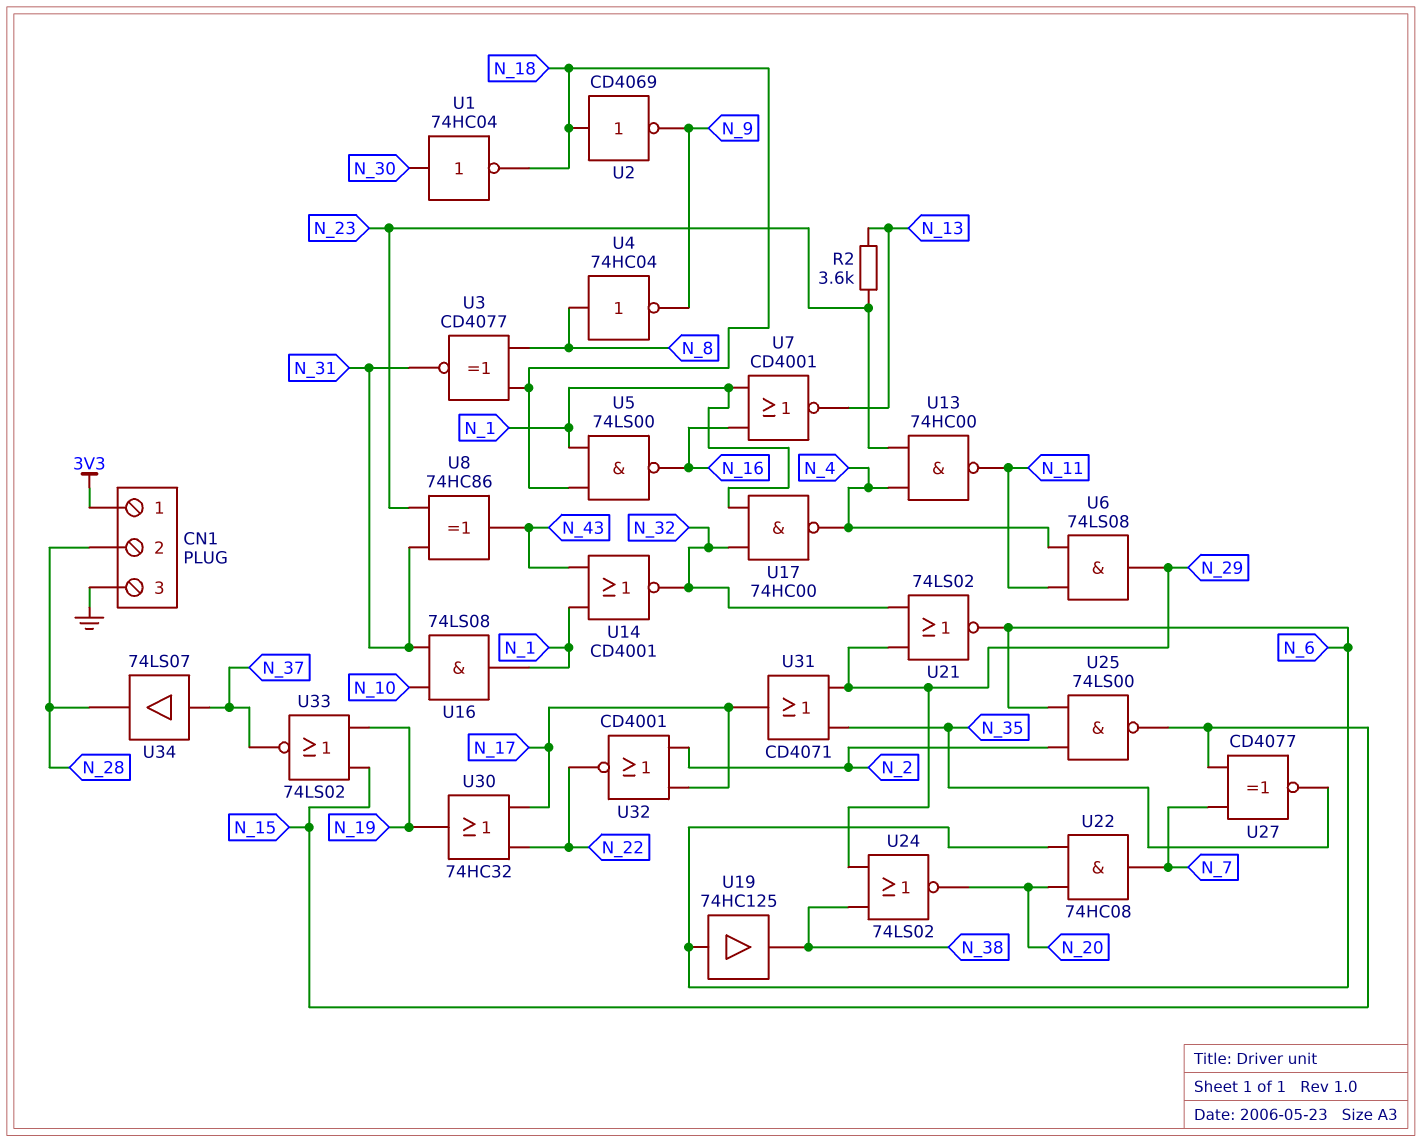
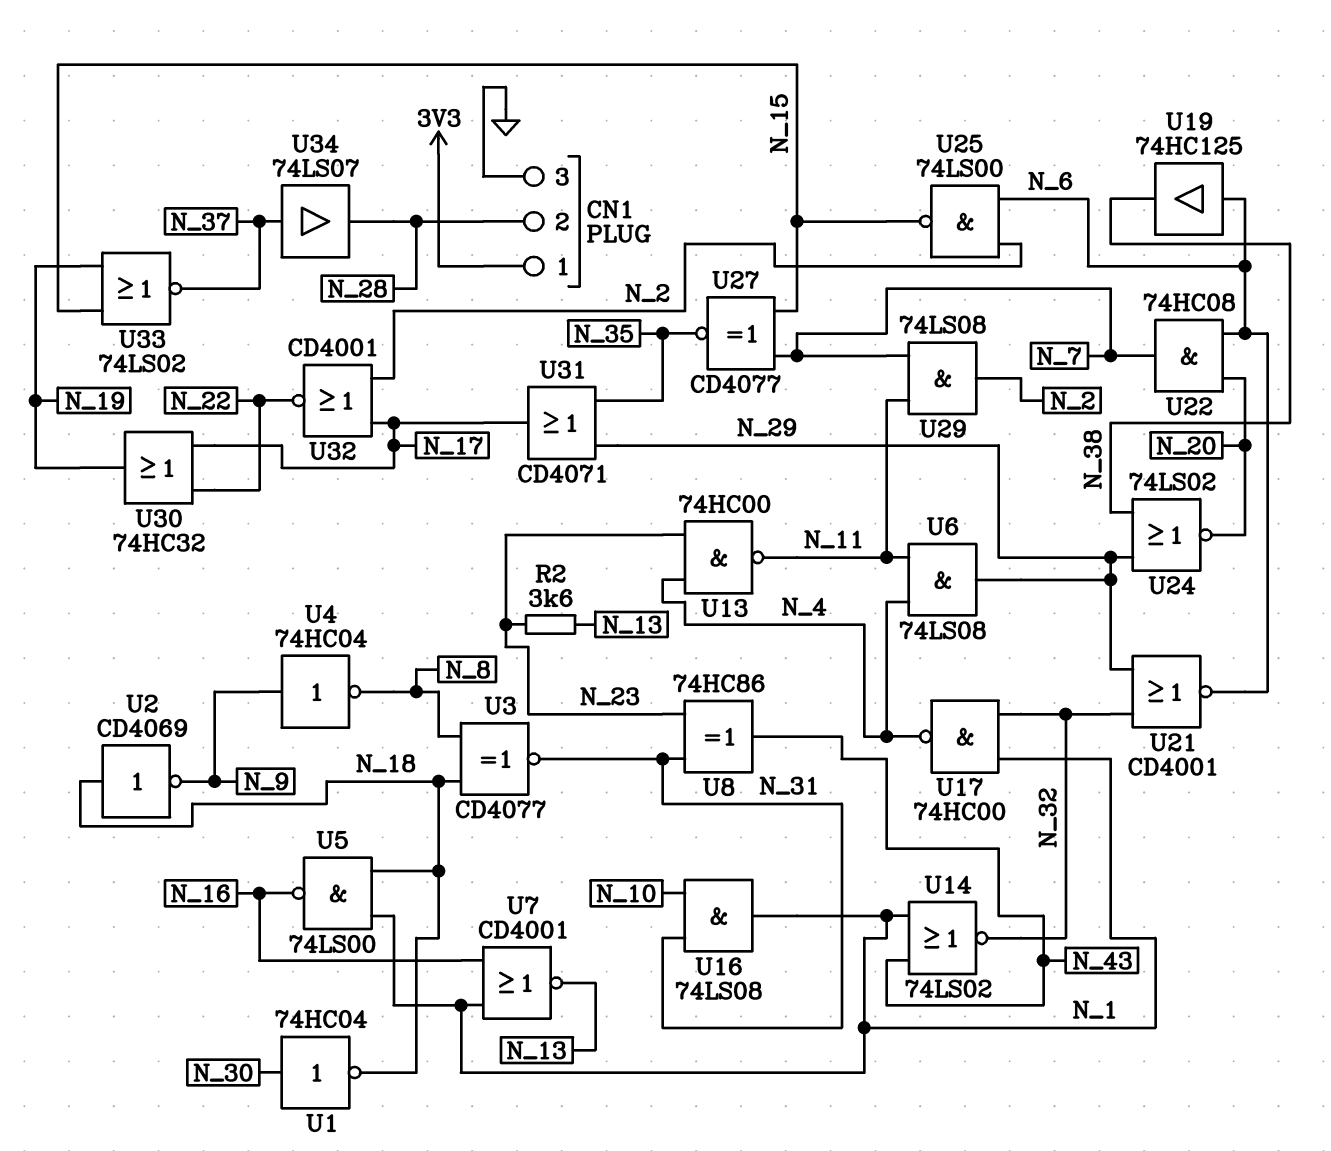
U4: NOT 74HC04 (in N_8, out N_9) -> NOT 74HC04 (in N_9, out N_8)
U14: NOR CD4001 (in N_1, in N_43, out N_32) -> NOR 74LS02 (in N_1, in N_43, out N_32)
U21: NOR 74LS02 (in N_29, in N_32, out N_6) -> NOR CD4001 (in N_29, in N_32, out N_6)
U29: none -> AND 74LS08 (in N_7, in N_11, out N_2)

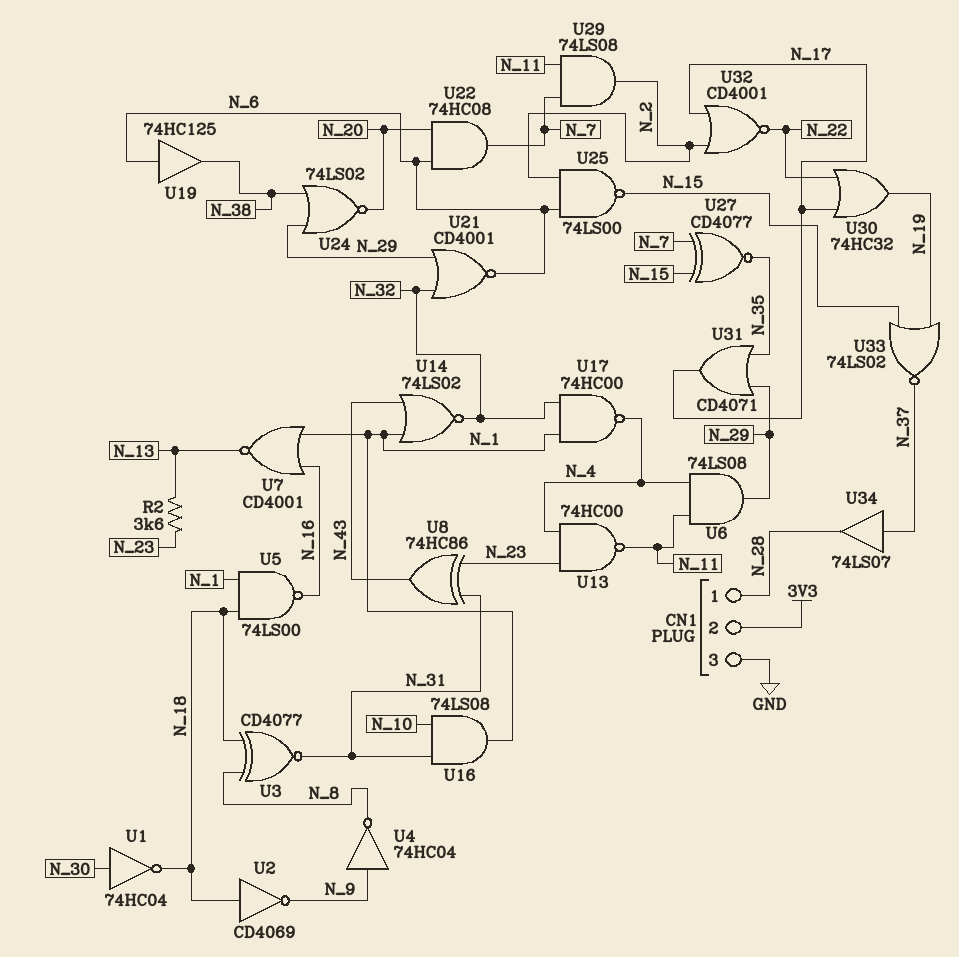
CN1 pin 1: 3V3 -> N_28
CN1 pin 2: N_28 -> 3V3

